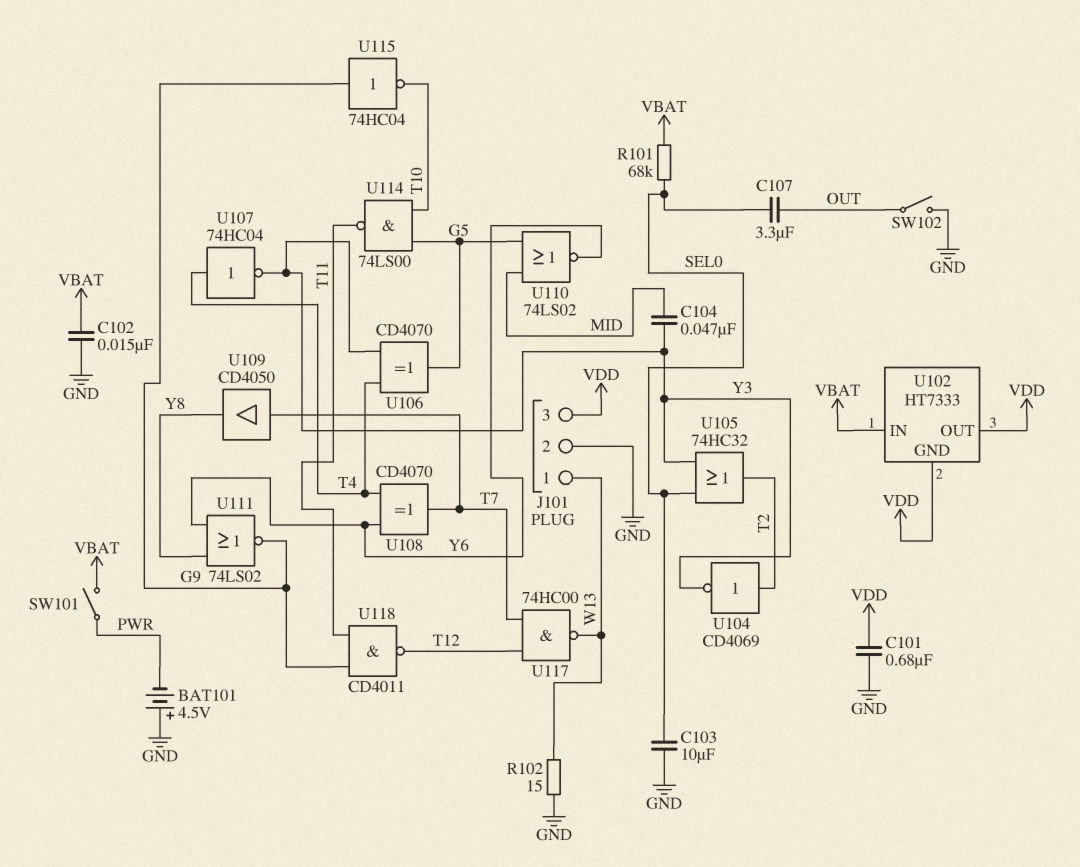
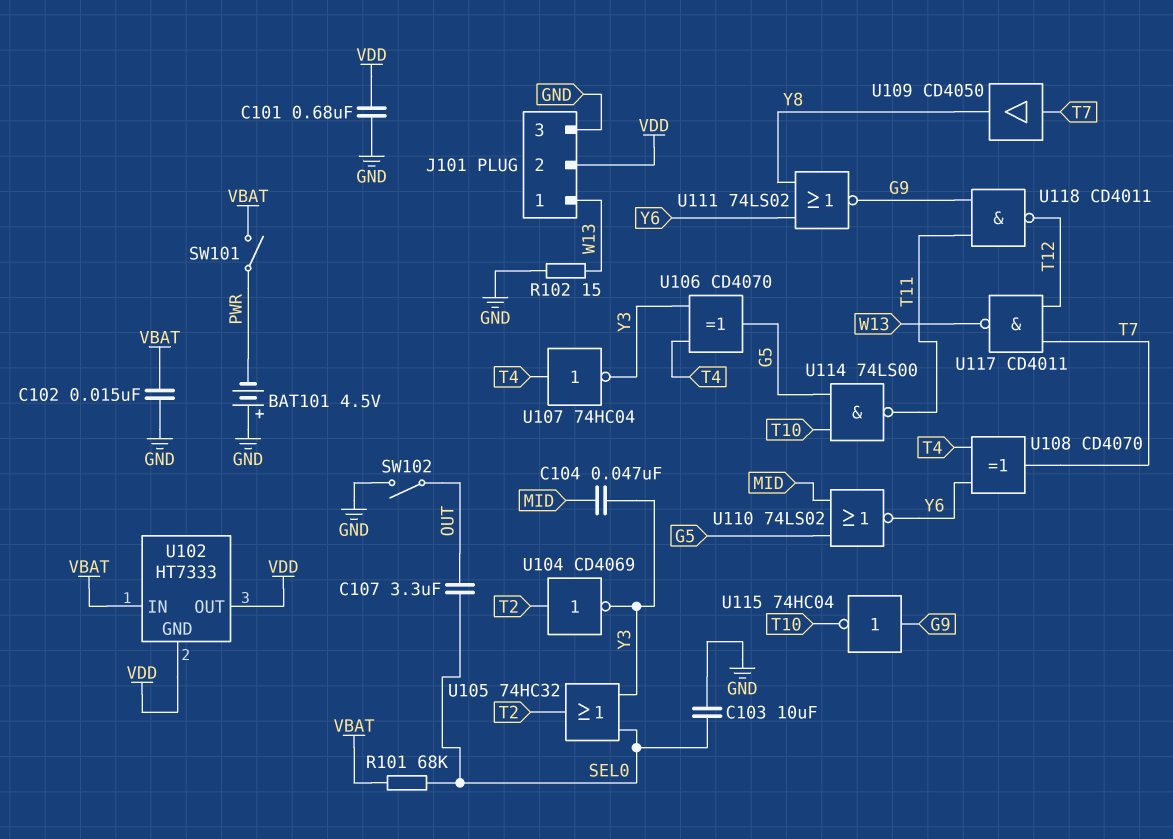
J101 pin 2: GND -> VDD
J101 pin 3: VDD -> GND
U117: NAND 74HC00 (in T7, in T12, out W13) -> NAND CD4011 (in T7, in T12, out W13)

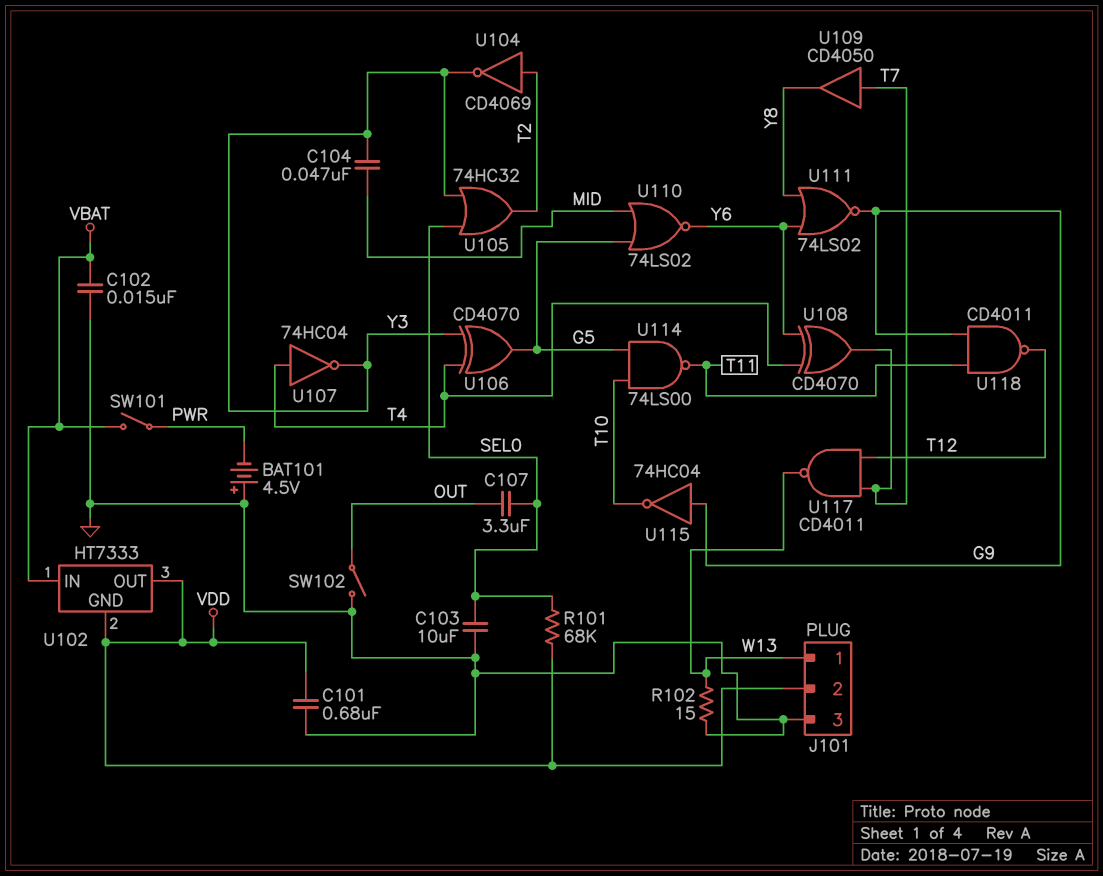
R101: 68k (SEL0, VBAT) -> 68k (SEL0, VDD)

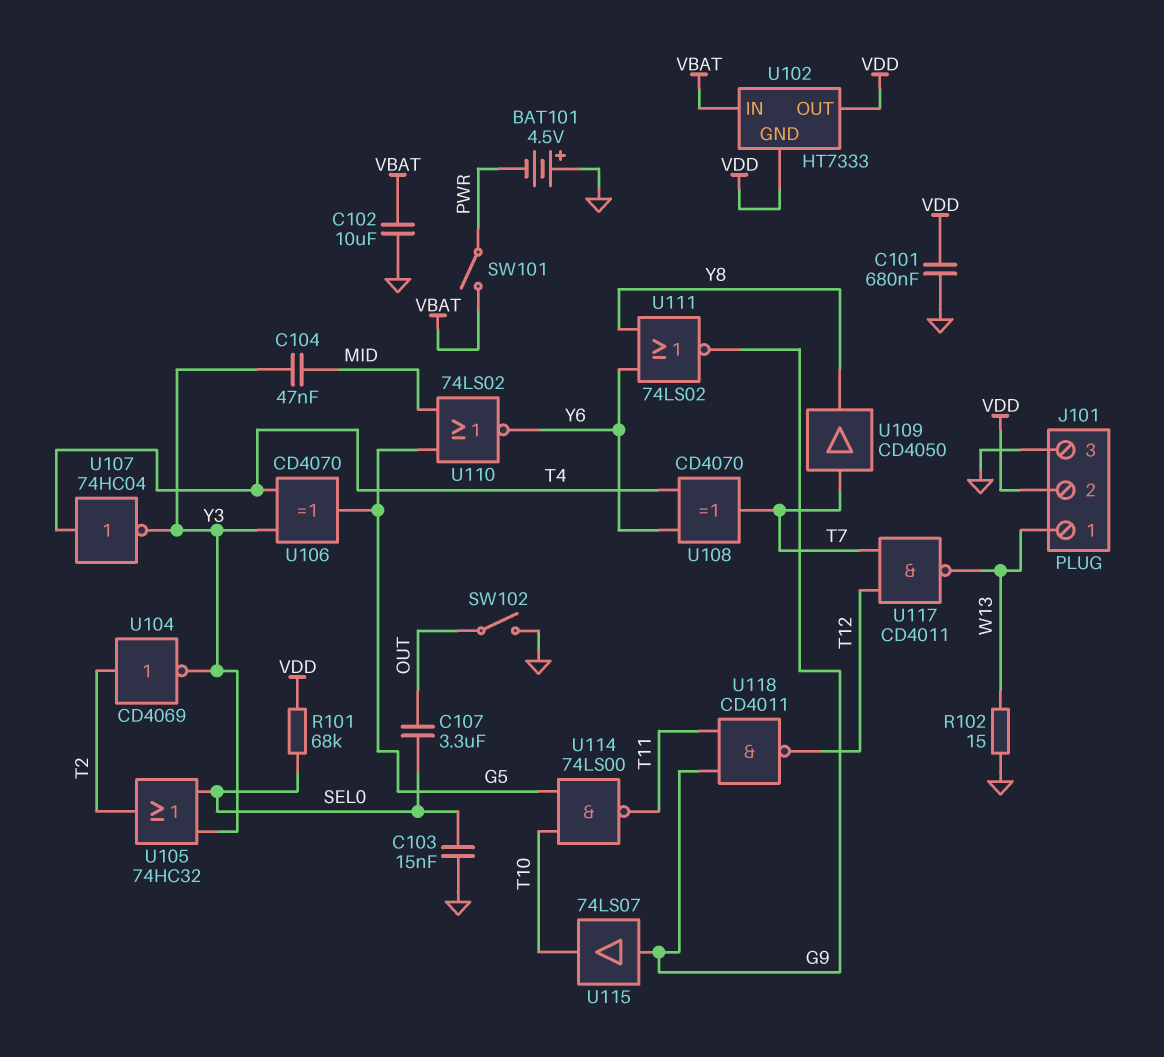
C102: 15nF (GND, VBAT) -> 10uF (GND, VBAT)
C103: 10uF (GND, SEL0) -> 15nF (GND, SEL0)
U115: NOT 74HC04 (in G9, out T10) -> buffer 74LS07 (in G9, out T10)

